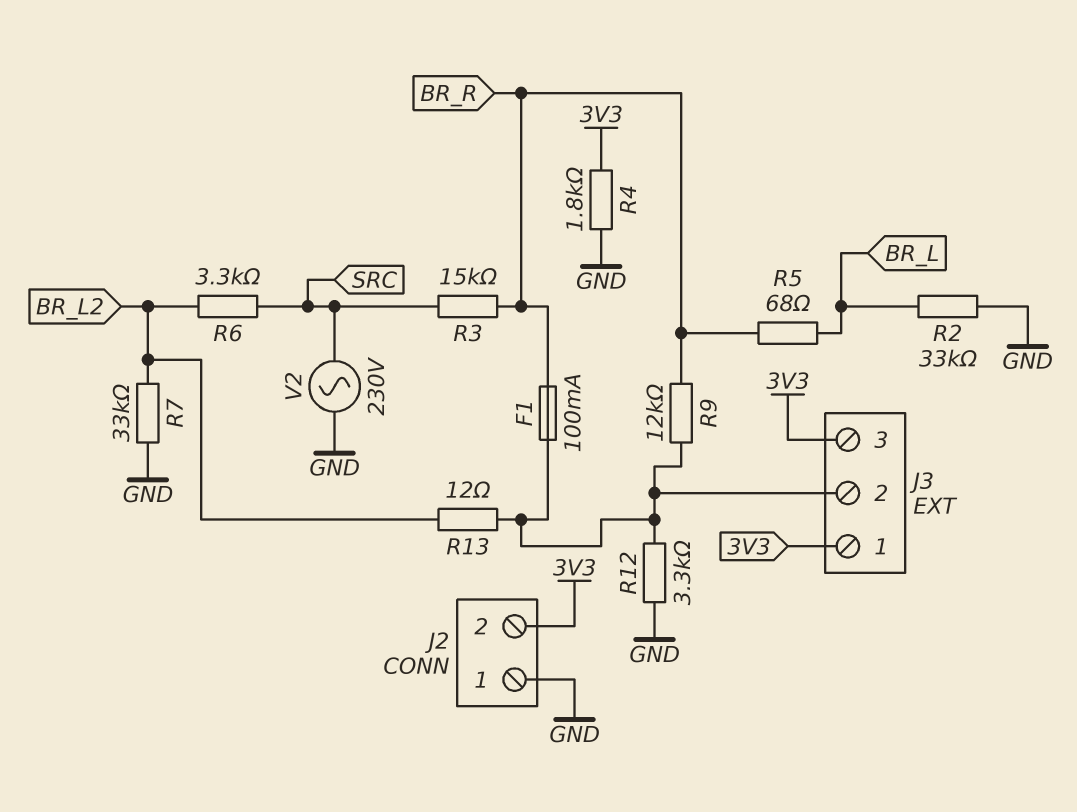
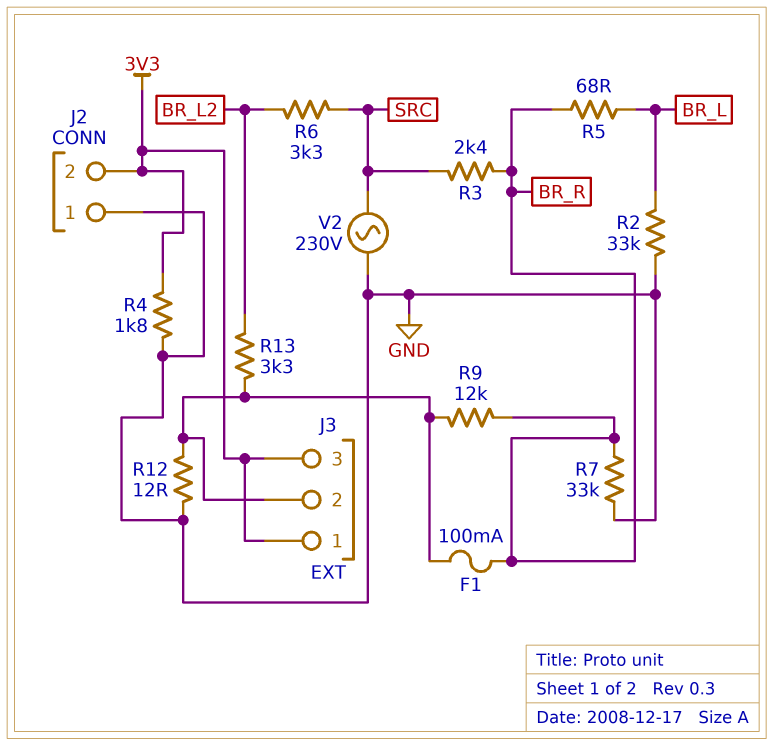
R3: 15k (BR_R, SRC) -> 2.4k (BR_R, SRC)
R7: 33k (BR_L2, GND) -> 33k (BR_R, GND)
R12: 3.3k (GND, J3/2) -> 12 (GND, J3/2)
R13: 12 (BR_L2, J3/2) -> 3.3k (BR_L2, J3/2)

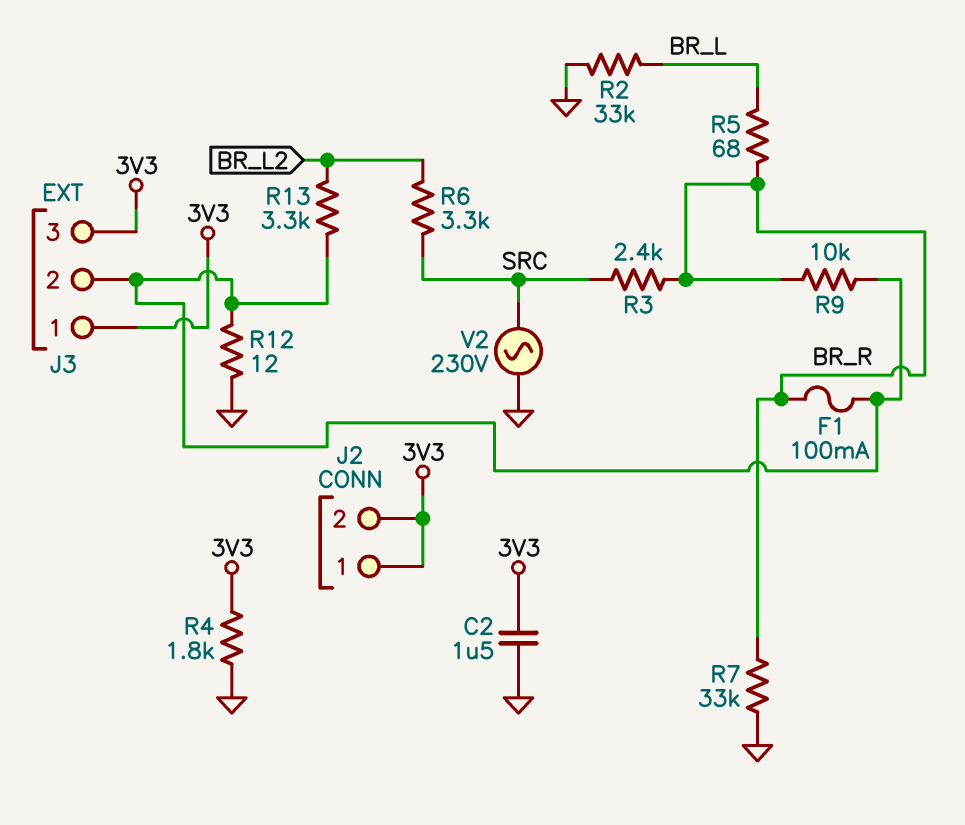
C2: none -> 1.5uF (3V3, GND)
J2 pin 1: GND -> 3V3
R9: 12k (BR_R, J3/2) -> 10k (BR_R, J3/2)

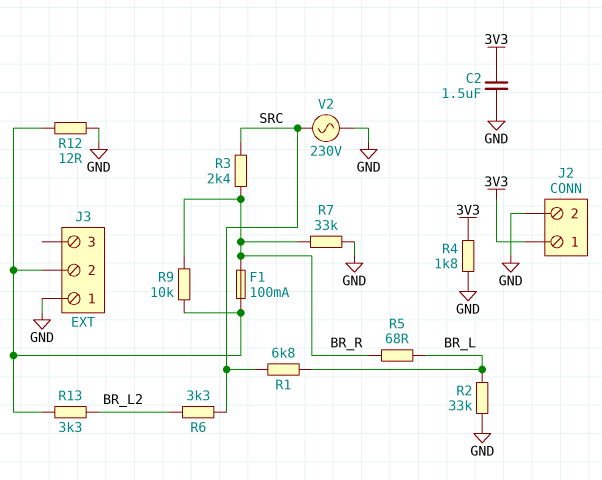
J2 pin 2: 3V3 -> GND
J3 pin 1: 3V3 -> GND
J3 pin 3: 3V3 -> none
R1: none -> 6.8k (BR_L, SRC)

